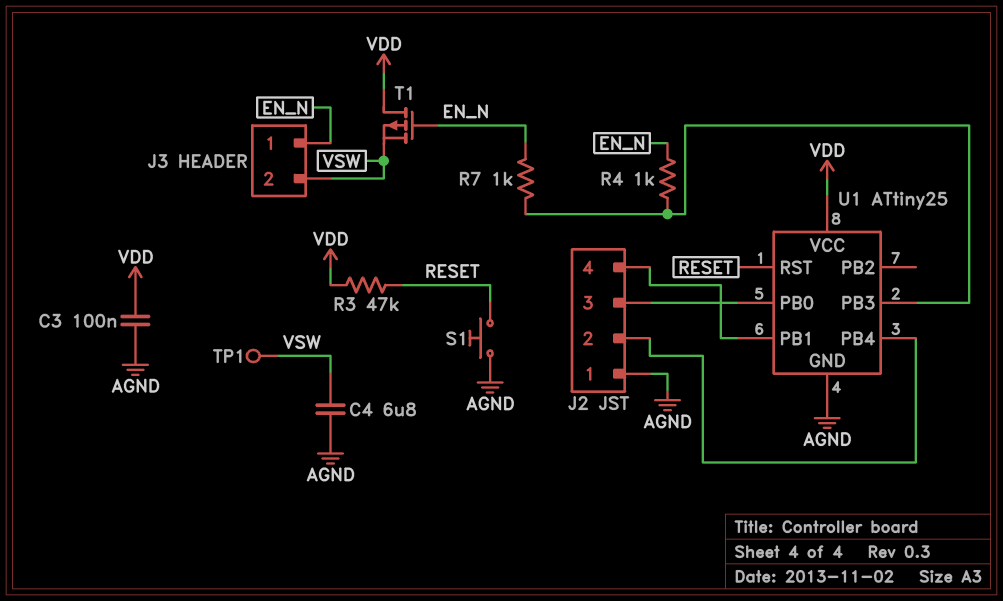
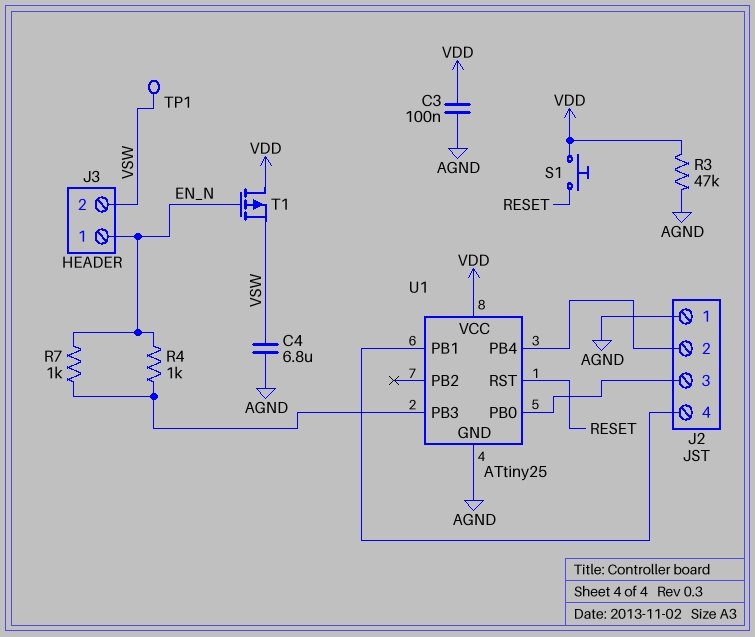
R3: 47k (RESET, VDD) -> 47k (AGND, VDD)
S1: button (AGND, RESET) -> button (RESET, VDD)

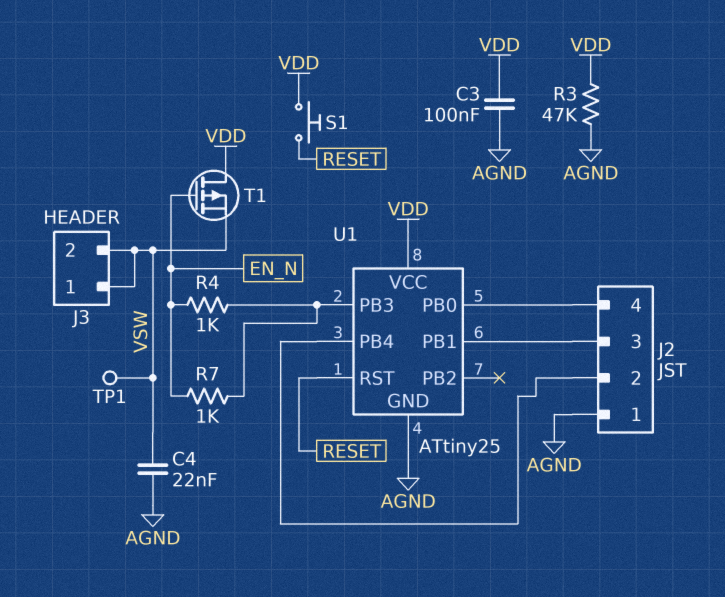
C4: 6.8uF (AGND, VSW) -> 22nF (AGND, VSW)
J3 pin 1: EN_N -> VSW
U1 pin PB0: J2/3 -> J2/4
U1 pin PB1: J2/4 -> J2/3

